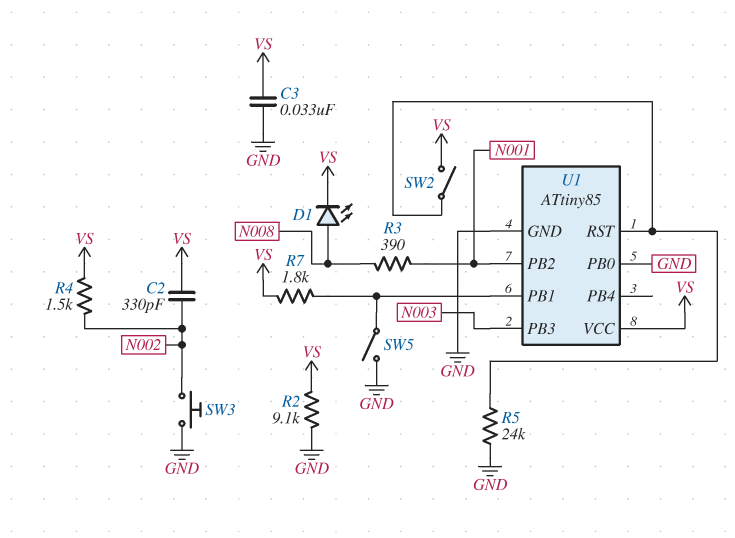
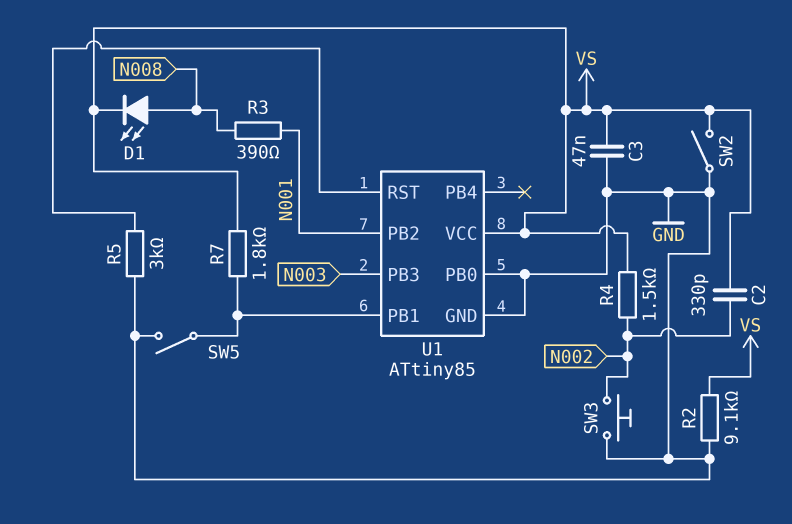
C3: 33nF (GND, VS) -> 47nF (GND, VS)
R5: 24k (GND, U1/RST) -> 3k (GND, U1/RST)
SW2: switch (U1/RST, VS) -> switch (GND, VS)

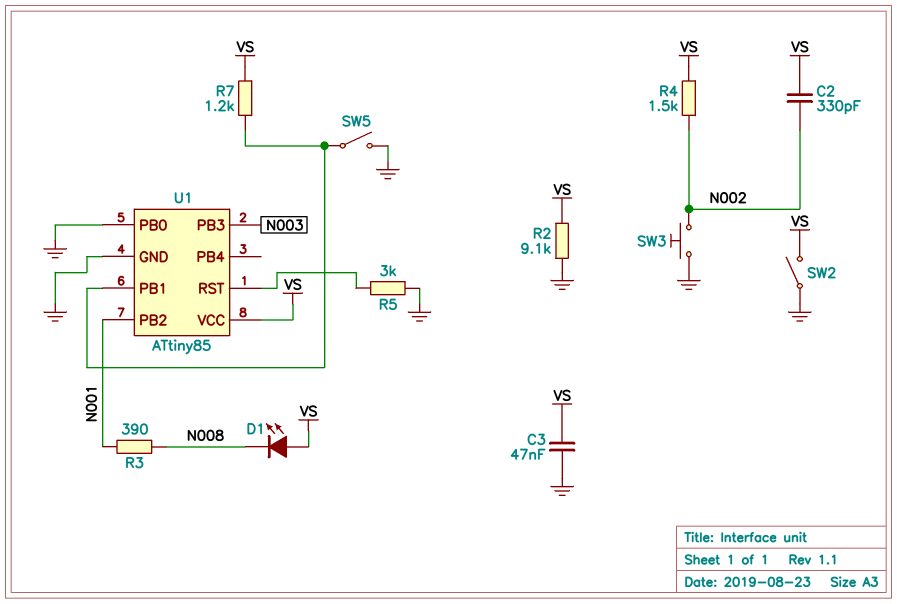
D1: LED (A N008, K VS) -> LED (A VS, K N008)
R7: 1.8k (U1/PB1, VS) -> 1.2k (U1/PB1, VS)

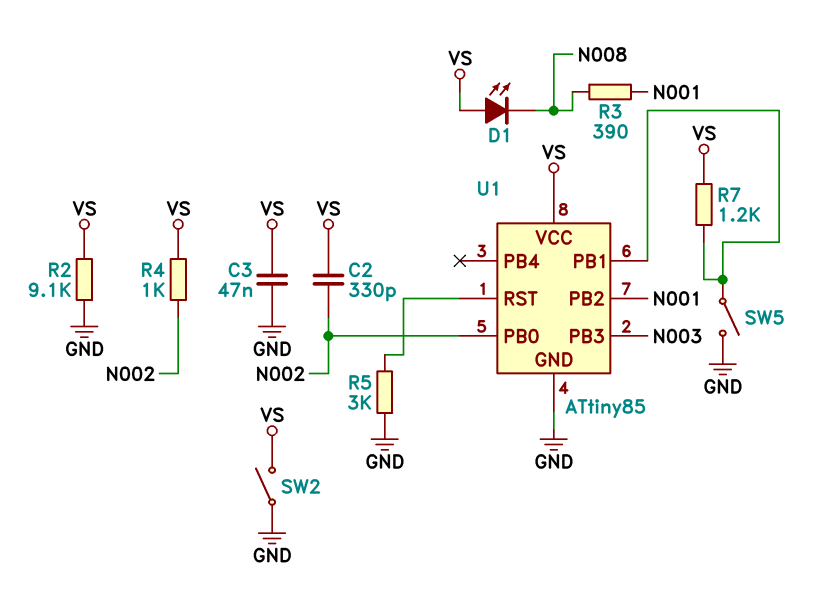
R4: 1.5k (N002, VS) -> 1k (N002, VS)
SW3: button (GND, N002) -> none
U1 pin PB0: GND -> N002

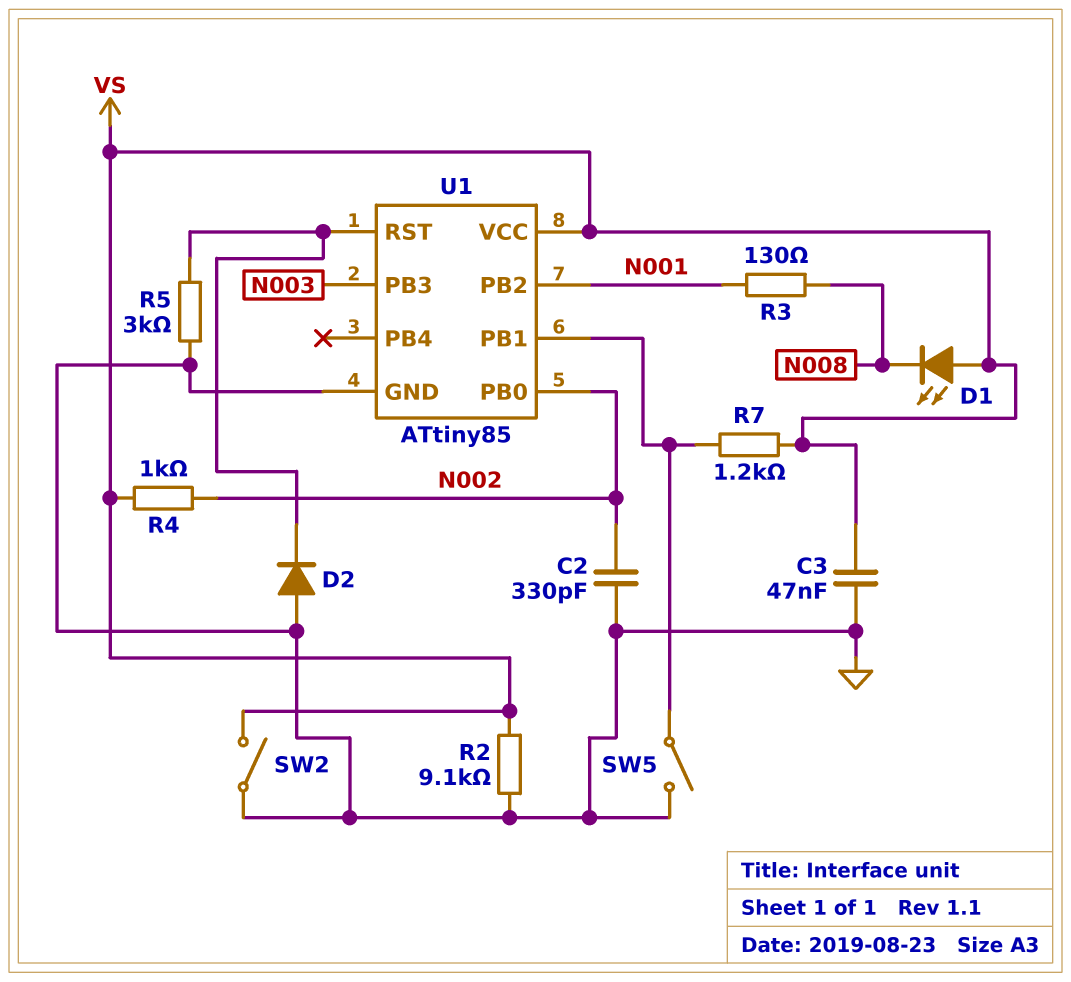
C2: 330pF (N002, VS) -> 330pF (GND, N002)
D2: none -> diode (A GND, K U1/RST)
R3: 390 (N001, N008) -> 130 (N001, N008)

